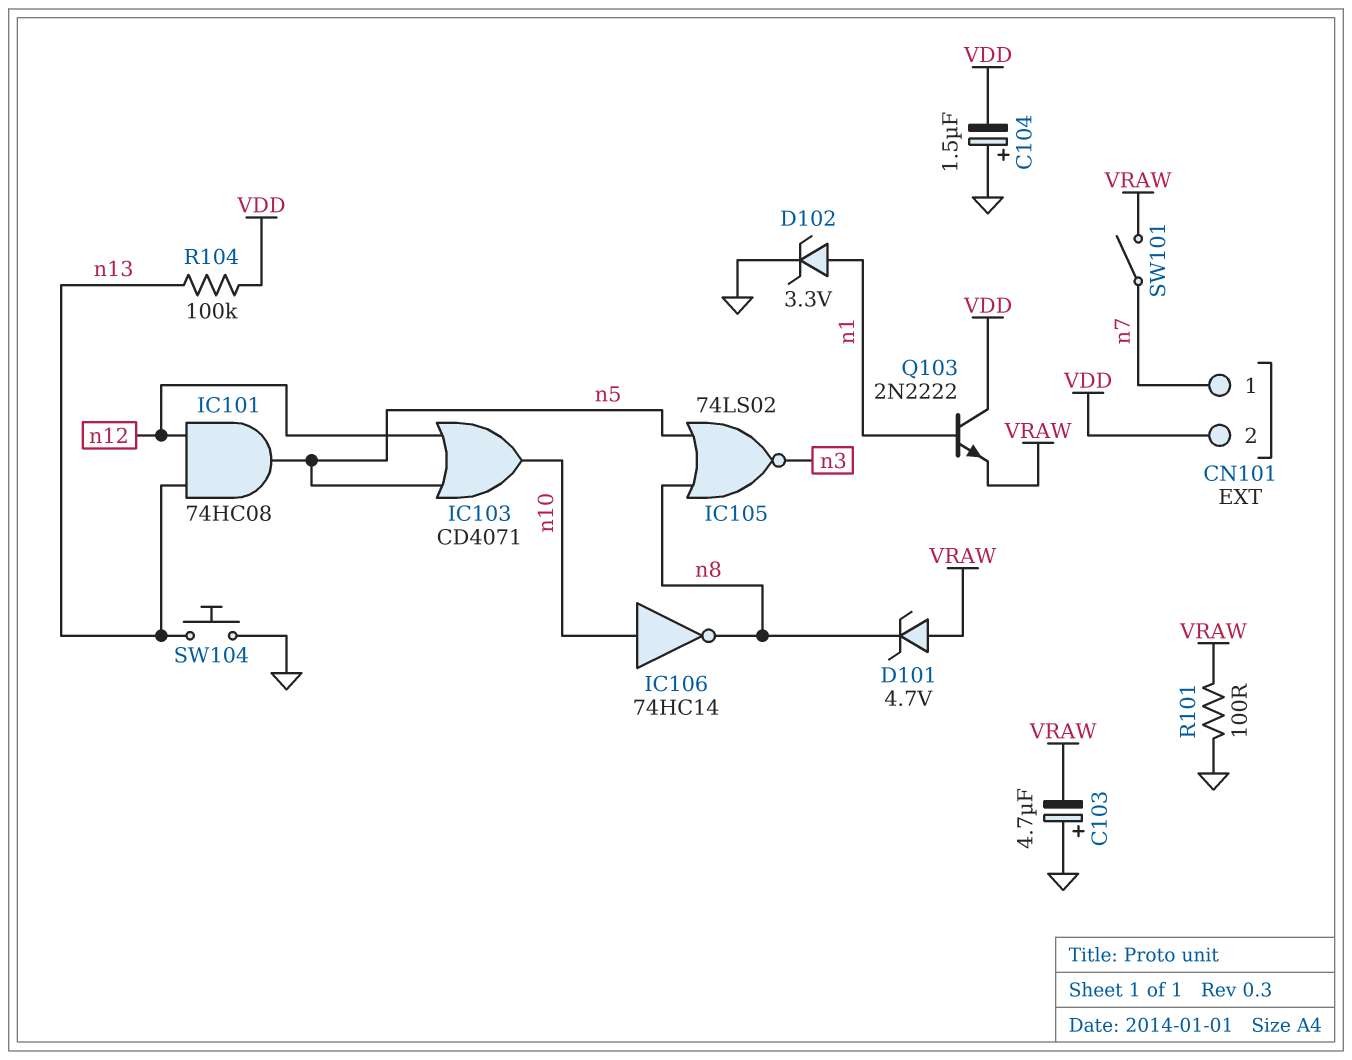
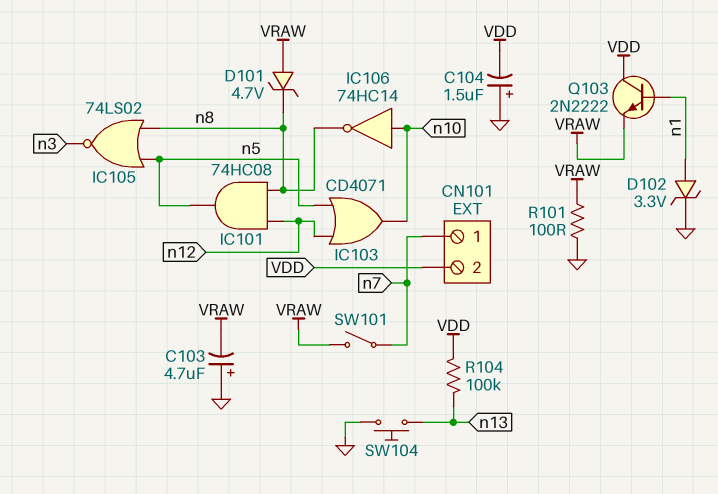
IC101: AND 74HC08 (in n12, in n13, out n5) -> AND 74HC08 (in n8, in n12, out n5)

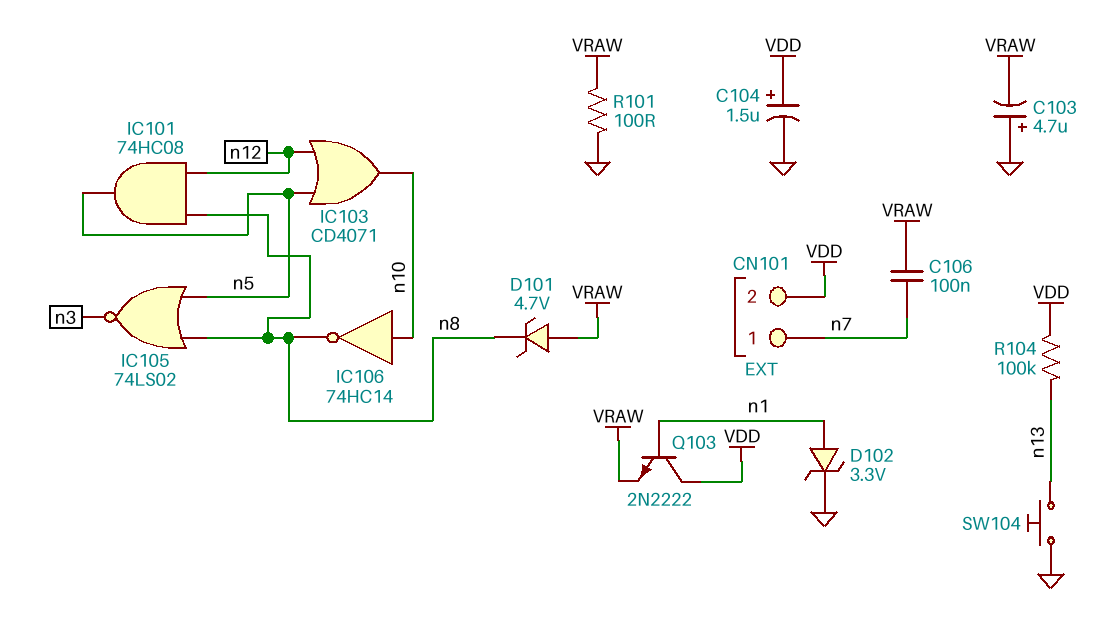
C104: 1.5uF (plus GND, minus VDD) -> 1.5uF (plus VDD, minus GND)
C106: none -> 100nF (VRAW, n7)
SW101: switch (VRAW, n7) -> none

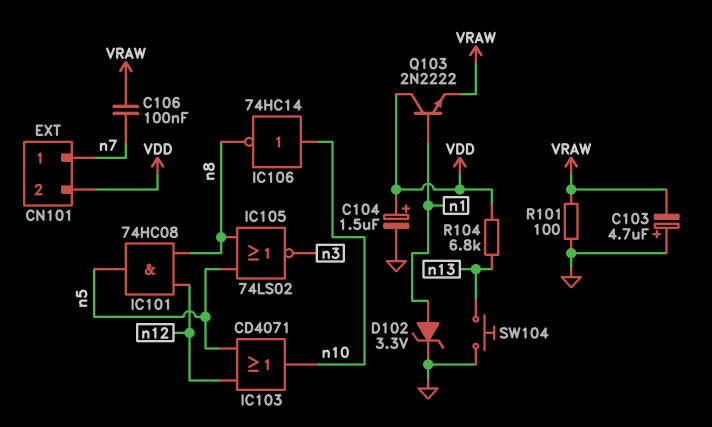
D101: zener 4.7V (A VRAW, K n8) -> none
R104: 100k (VDD, n13) -> 6.8k (VDD, n13)

